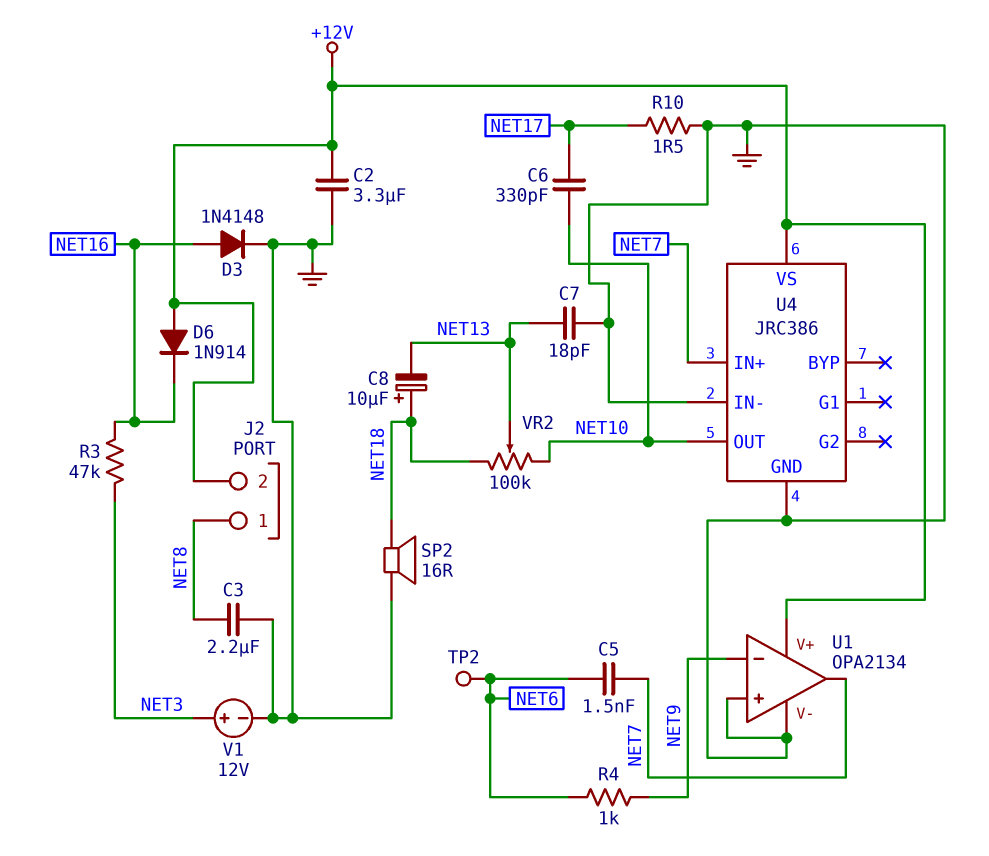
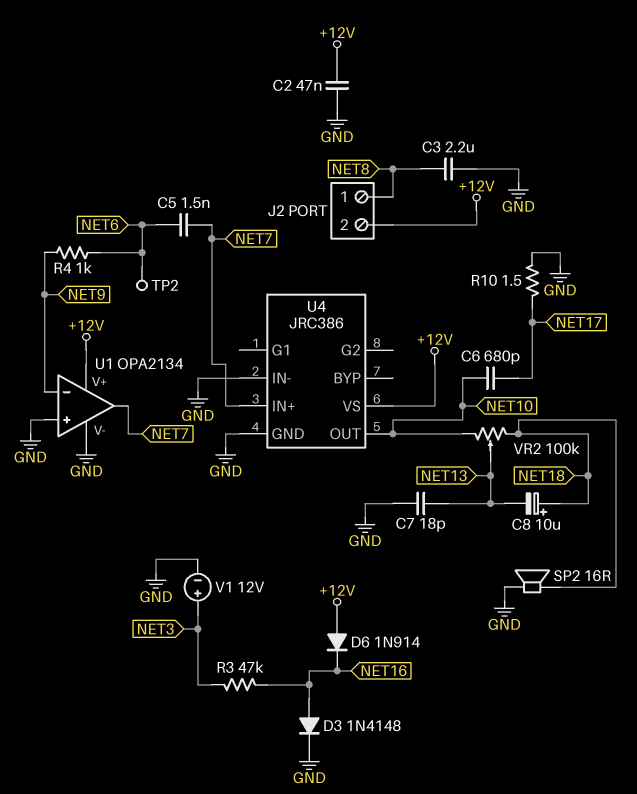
C2: 3.3uF (+12V, GND) -> 47nF (+12V, GND)
C6: 330pF (NET10, NET17) -> 680pF (NET10, NET17)

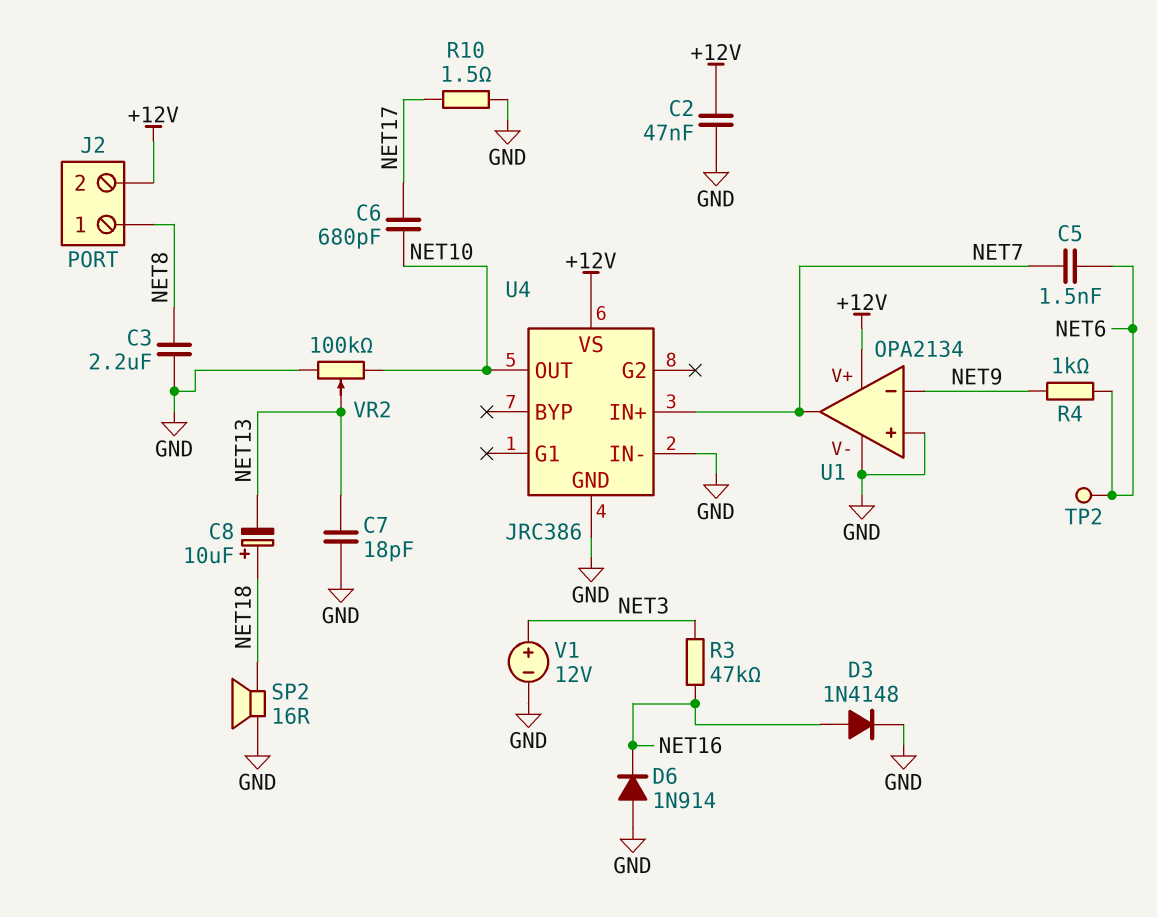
D6: diode 1N914 (A +12V, K NET16) -> diode 1N914 (A GND, K NET16)
VR2: 100k (NET10, NET18, wiper NET13) -> 100k (GND, NET10, wiper NET13)

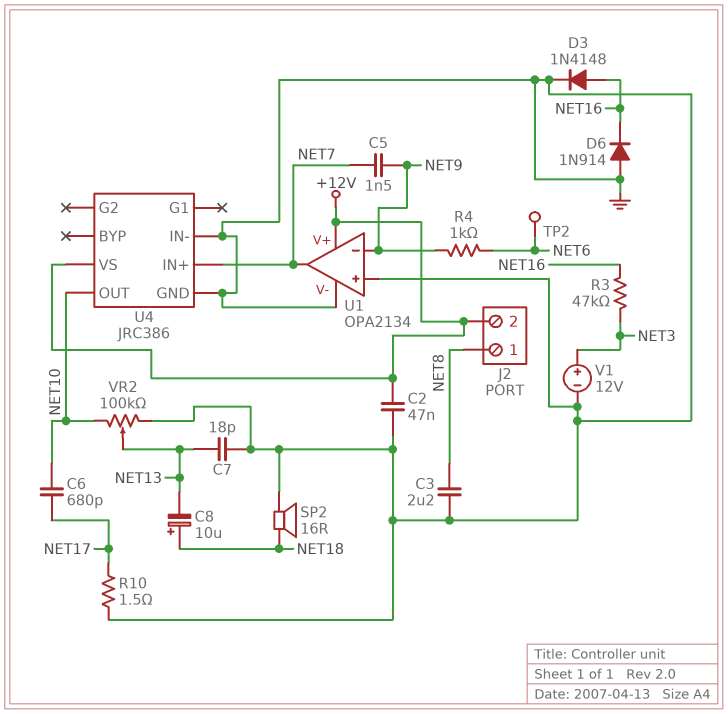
C5: 1.5nF (NET6, NET7) -> 1.5nF (NET7, NET9)

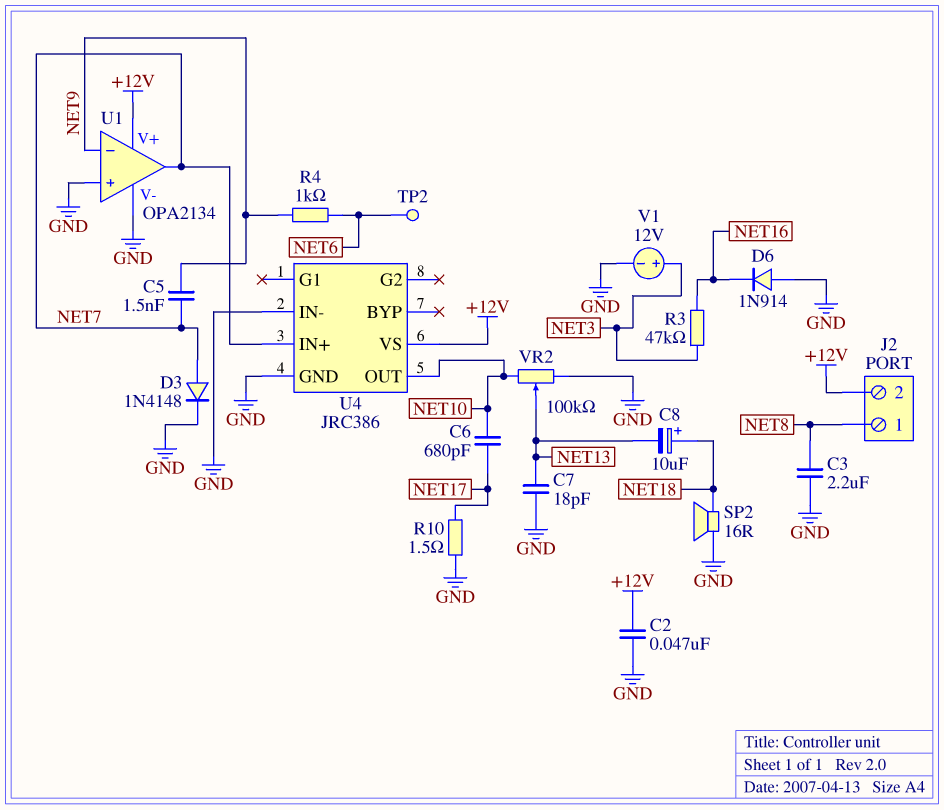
D3: diode 1N4148 (A NET16, K GND) -> diode 1N4148 (A NET7, K GND)

